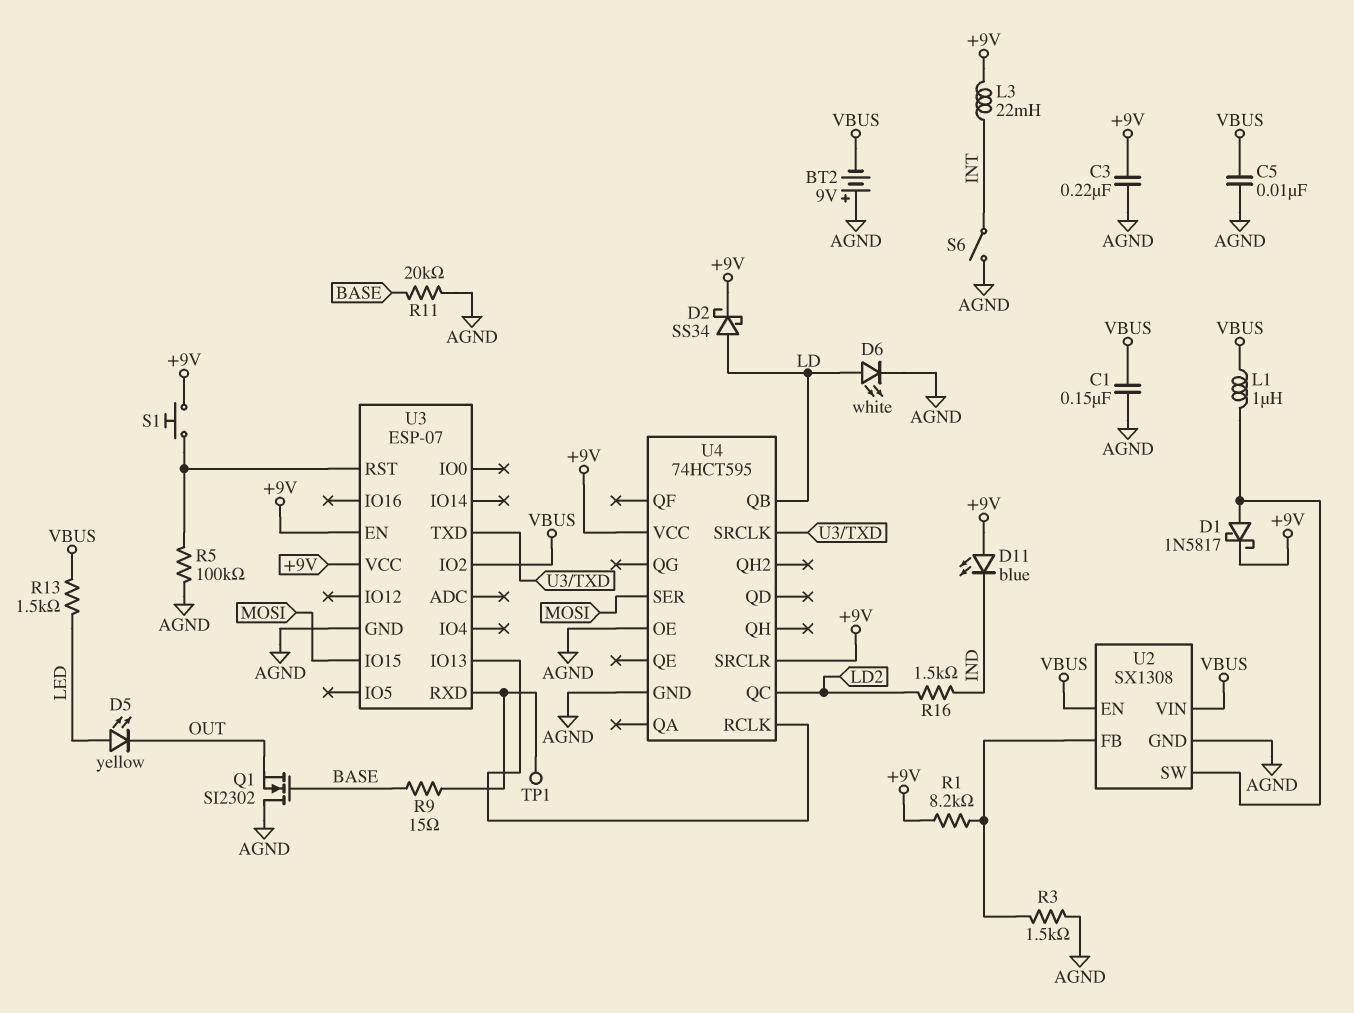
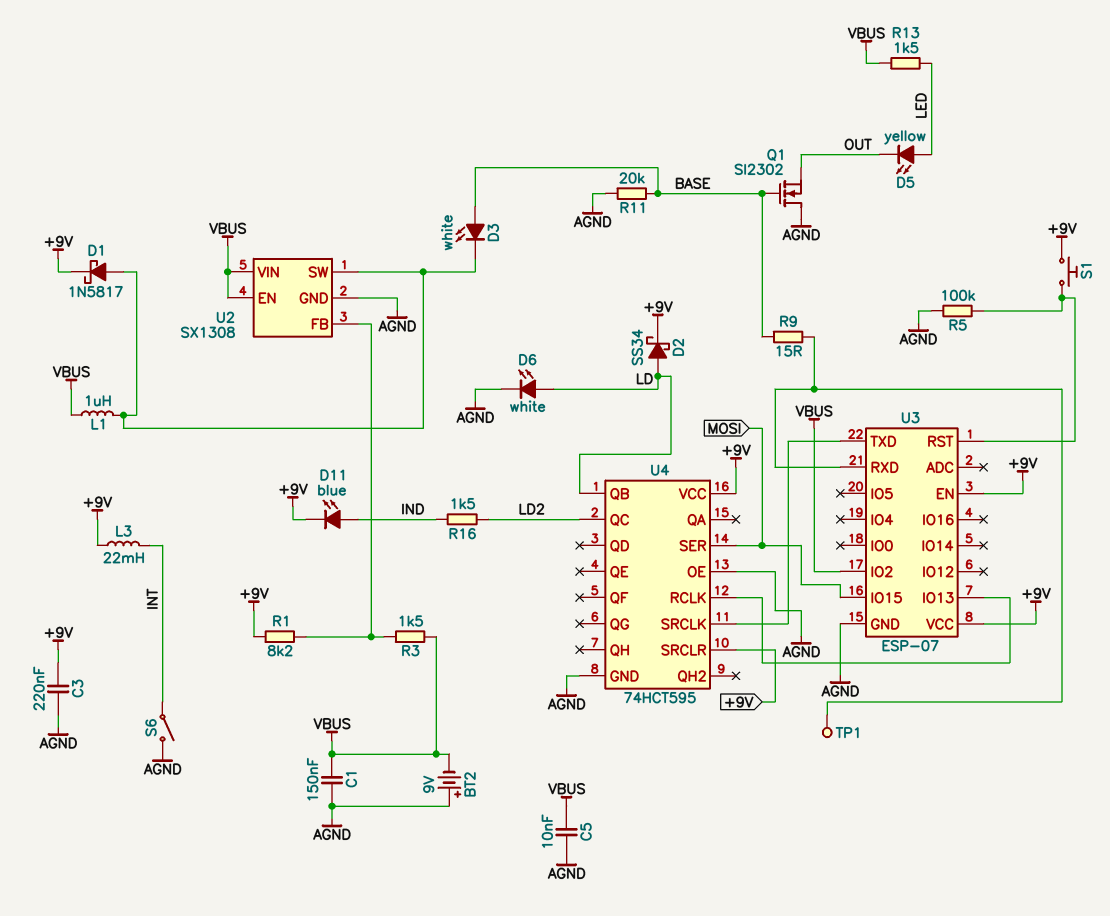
D3: none -> LED white (A BASE, K U2/SW)
D11: LED blue (A +9V, K IND) -> LED blue (A IND, K +9V)
R3: 1.5k (AGND, U2/FB) -> 1.5k (U2/FB, VBUS)

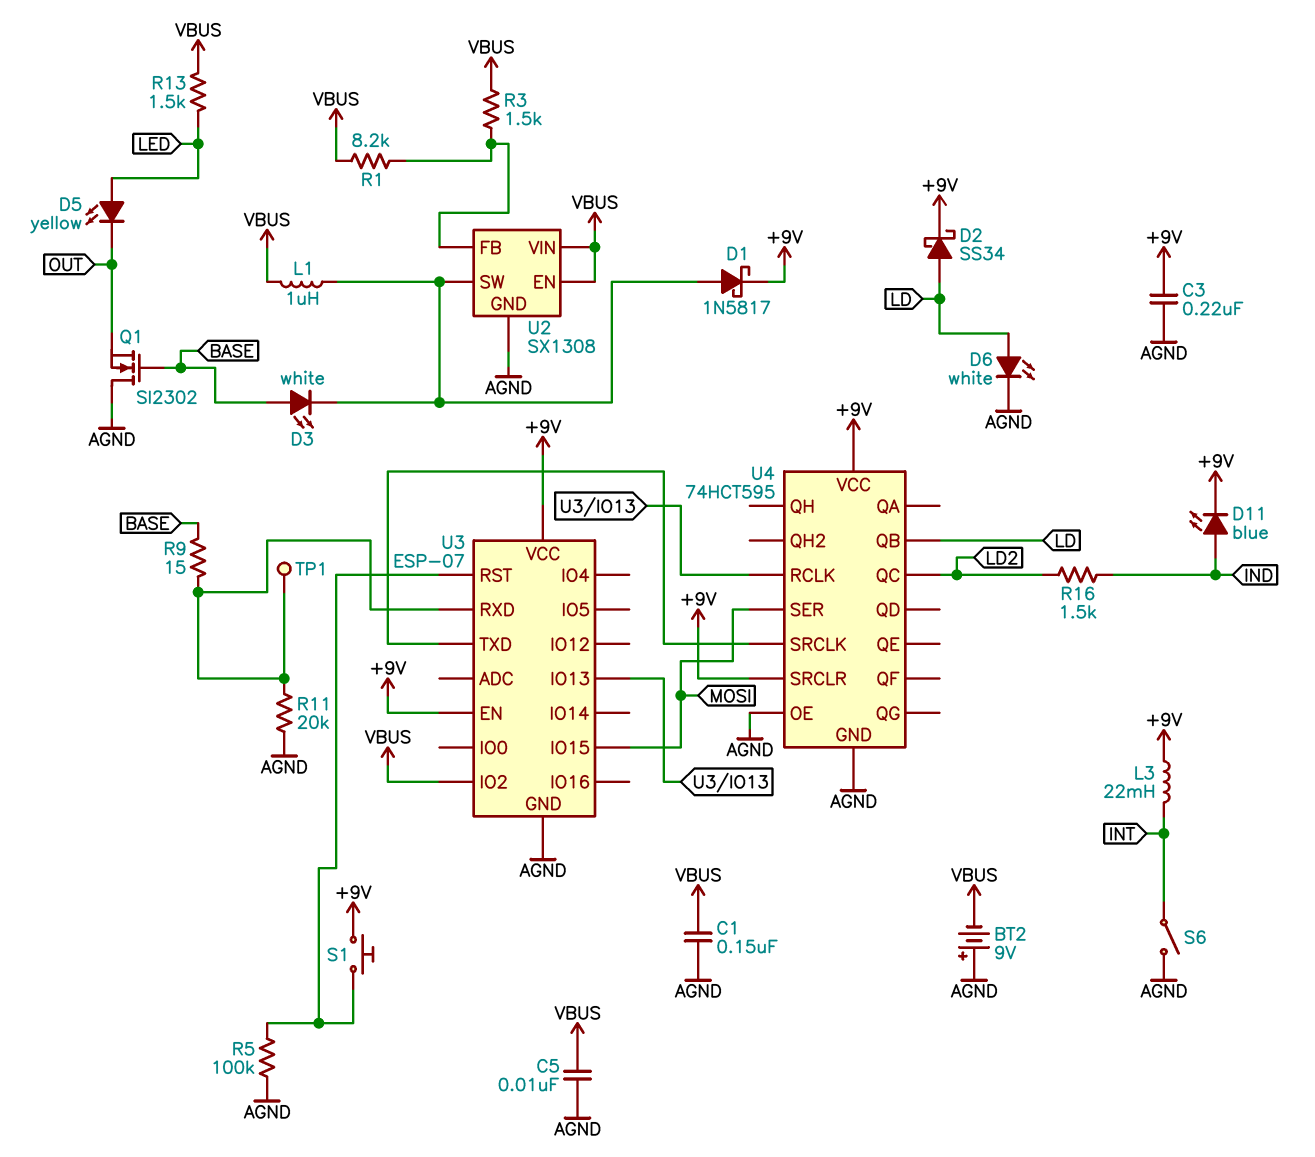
R1: 8.2k (+9V, U2/FB) -> 8.2k (U2/FB, VBUS)
R11: 20k (AGND, BASE) -> 20k (AGND, U3/RXD)

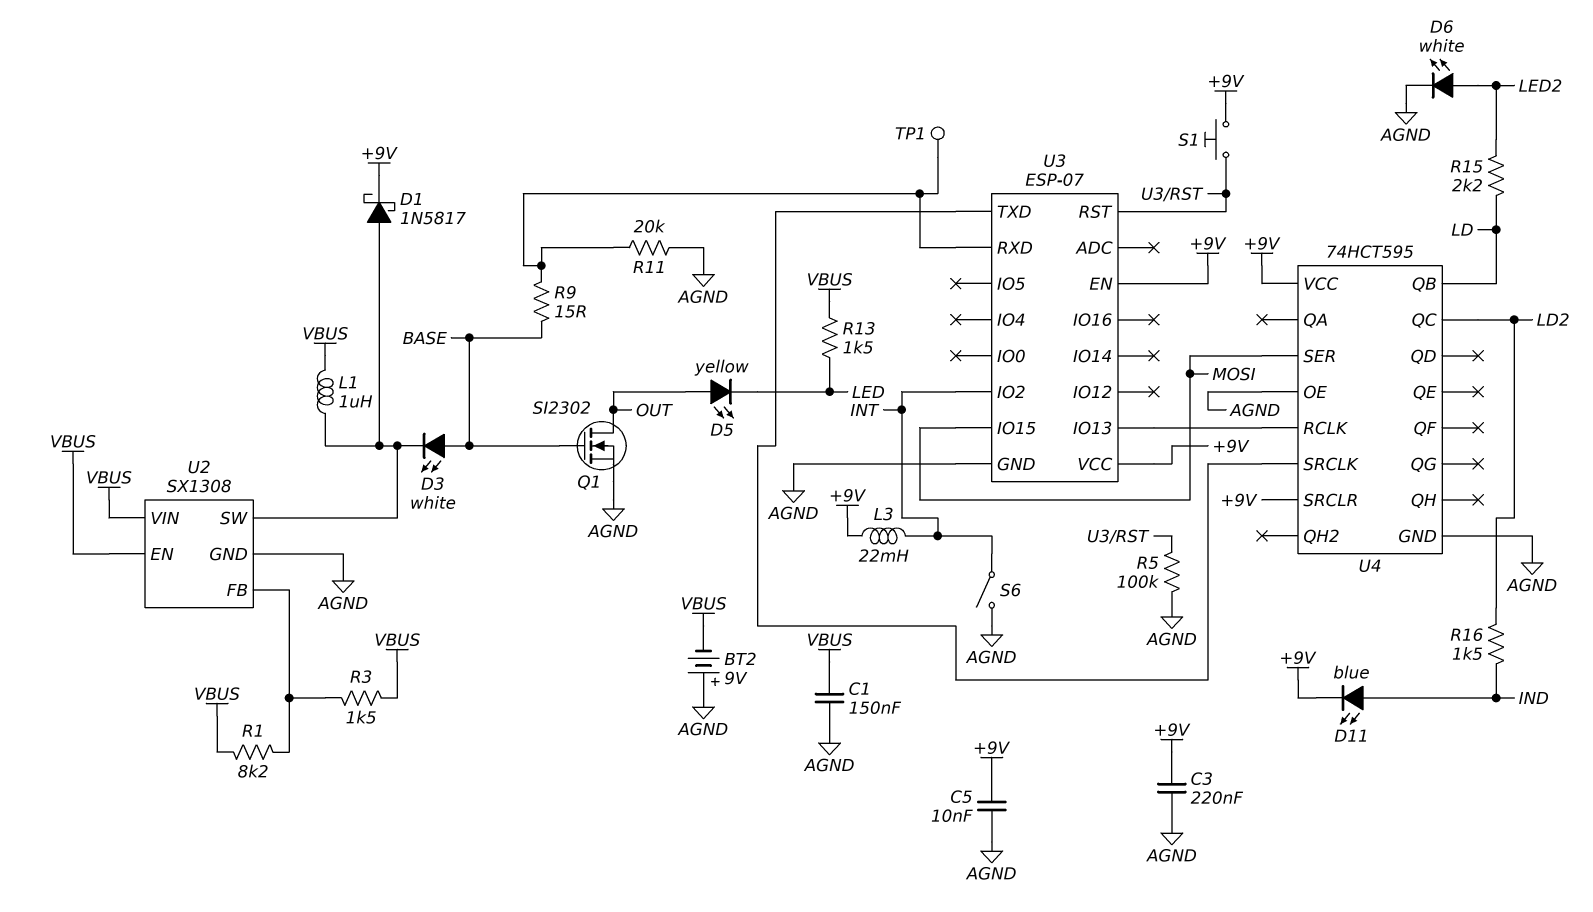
C5: 10nF (AGND, VBUS) -> 10nF (+9V, AGND)
D2: schottky SS34 (A LD, K +9V) -> none
D5: LED yellow (A LED, K OUT) -> LED yellow (A OUT, K LED)
D6: LED white (A LD, K AGND) -> LED white (A LED2, K AGND)
Q1: NMOS SI2302 (G BASE, D AGND, S OUT) -> NMOS SI2302 (G BASE, D OUT, S AGND)
R15: none -> 2.2k (LD, LED2)
U3 pin IO2: VBUS -> INT

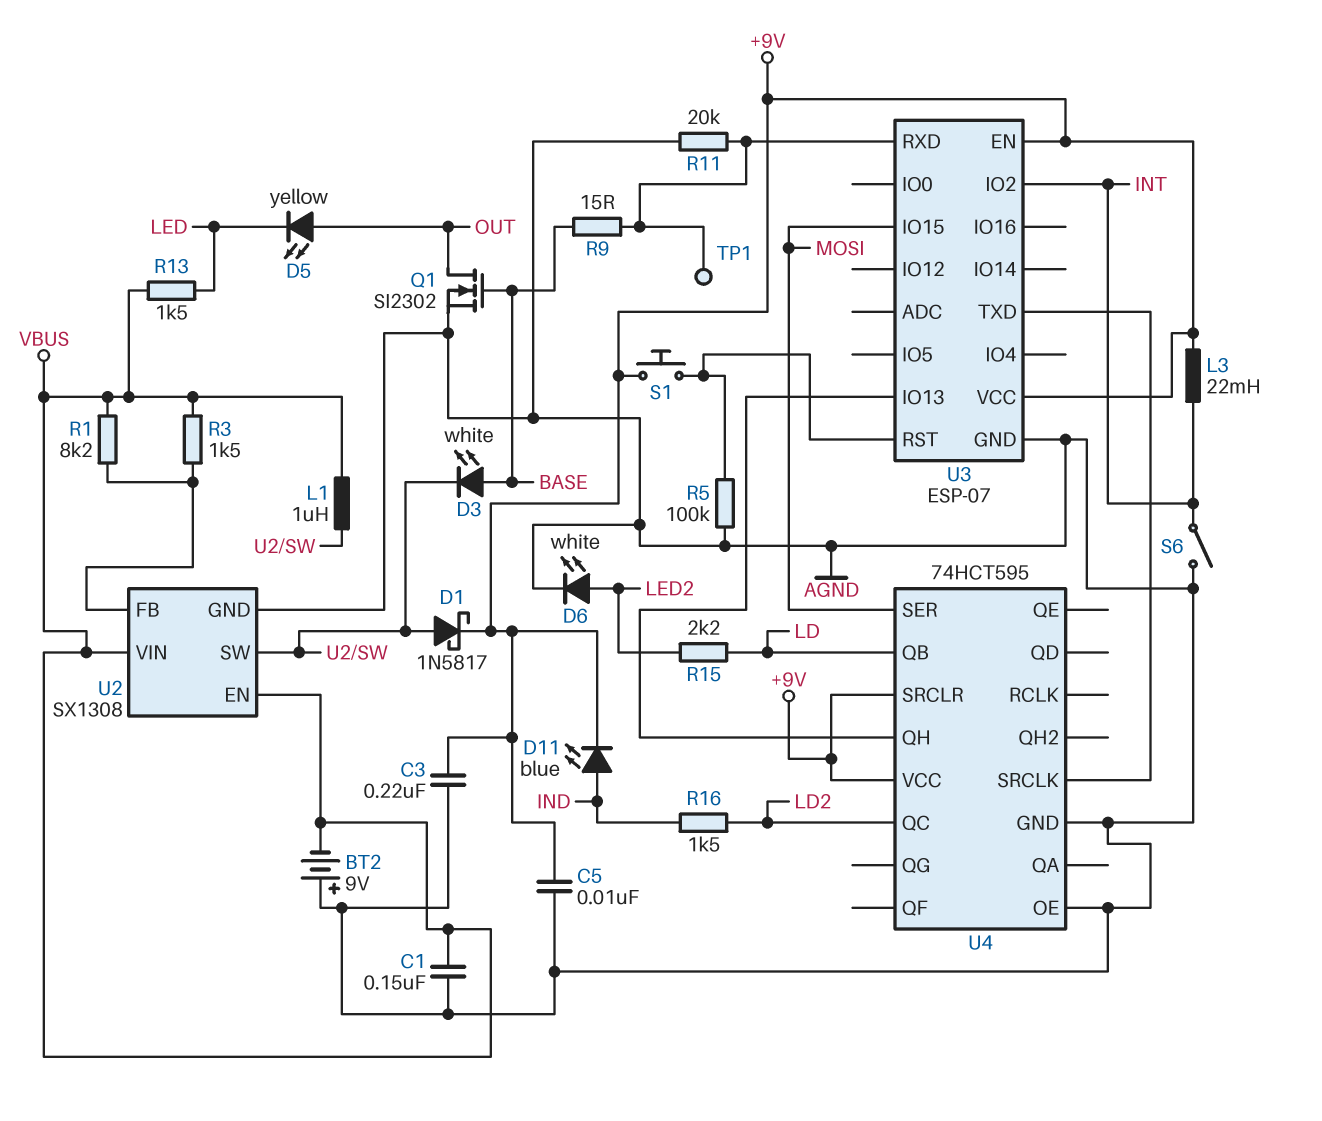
U4 pin QH: none -> U3/IO13
U4 pin RCLK: U3/IO13 -> none

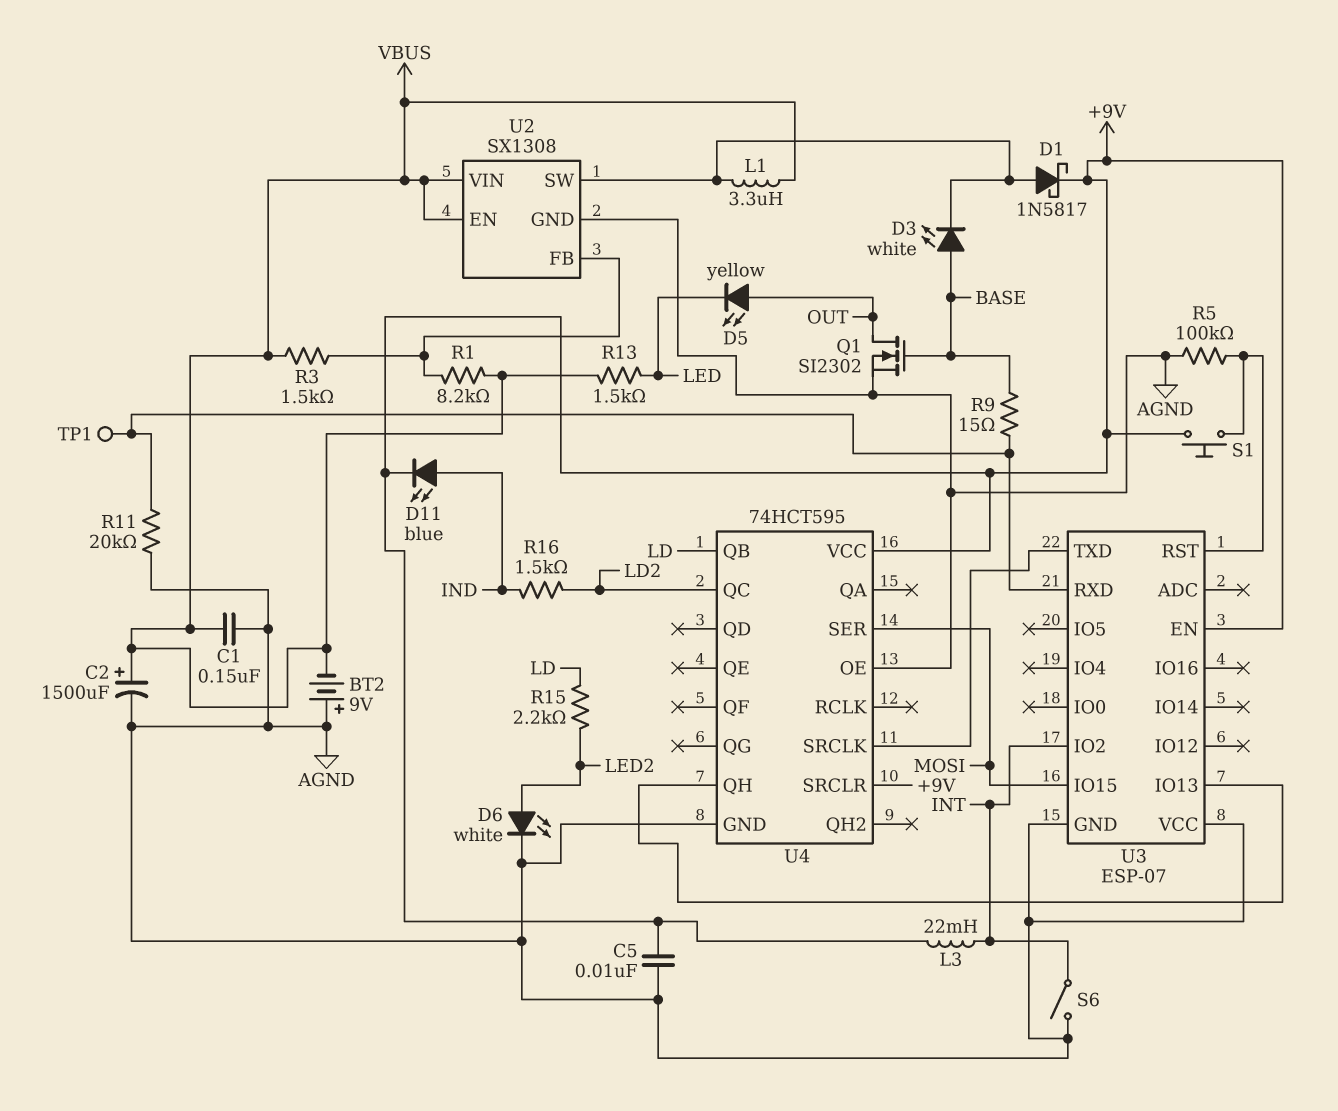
C2: none -> 1500uF (plus VBUS, minus AGND)
C3: 220nF (+9V, AGND) -> none
L1: 1uH (U2/SW, VBUS) -> 3.3uH (U2/SW, VBUS)
U3 pin VCC: +9V -> AGND

